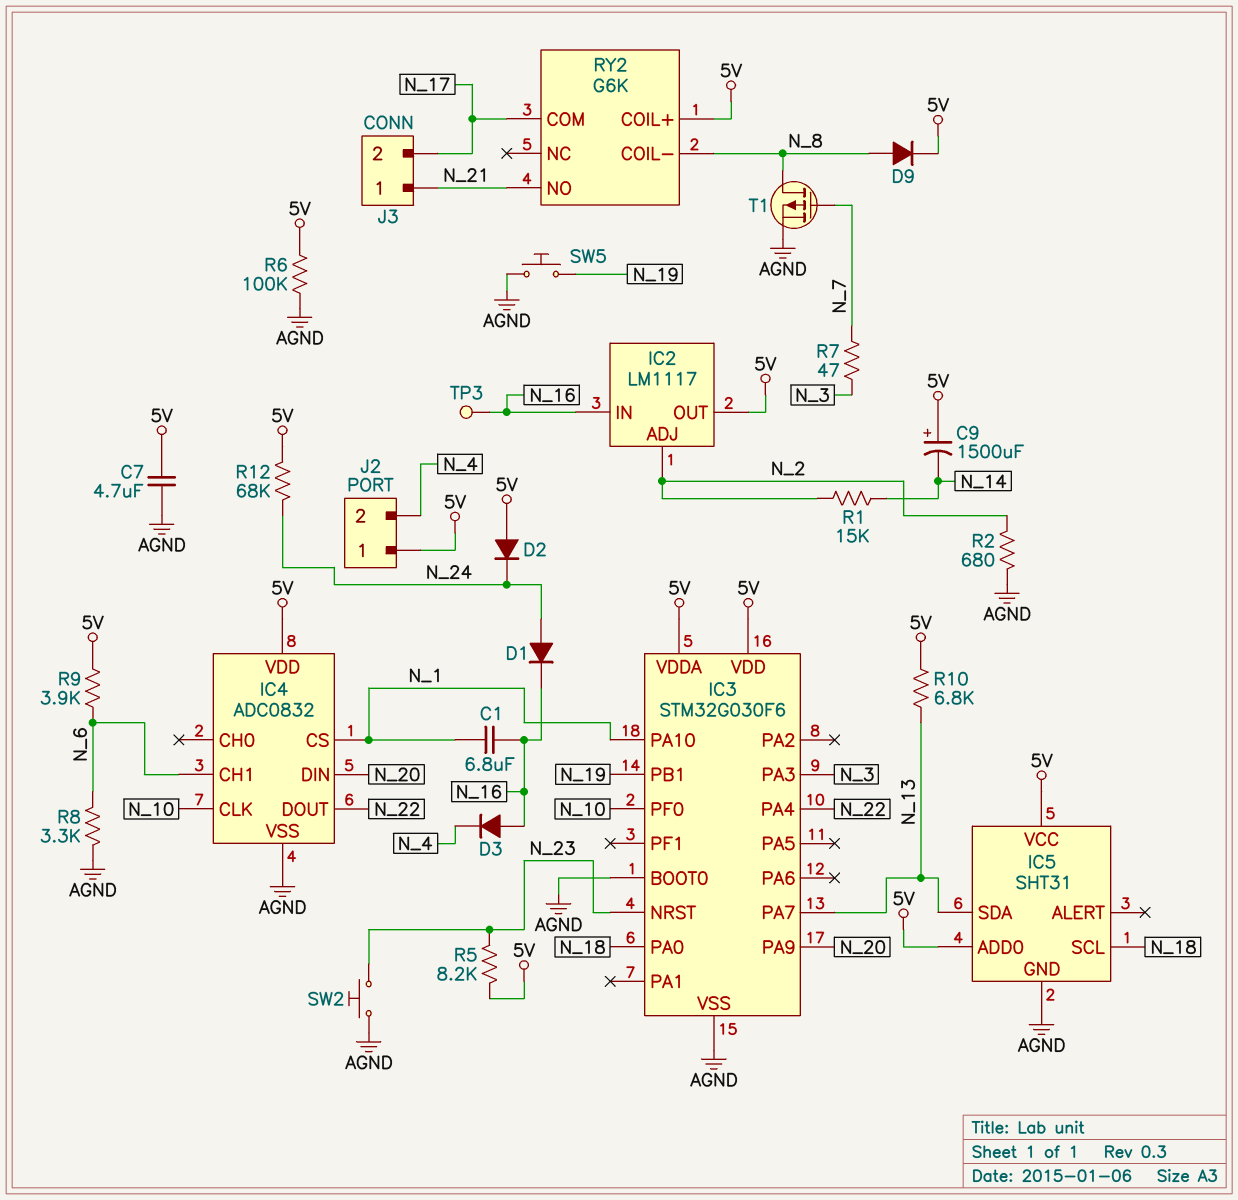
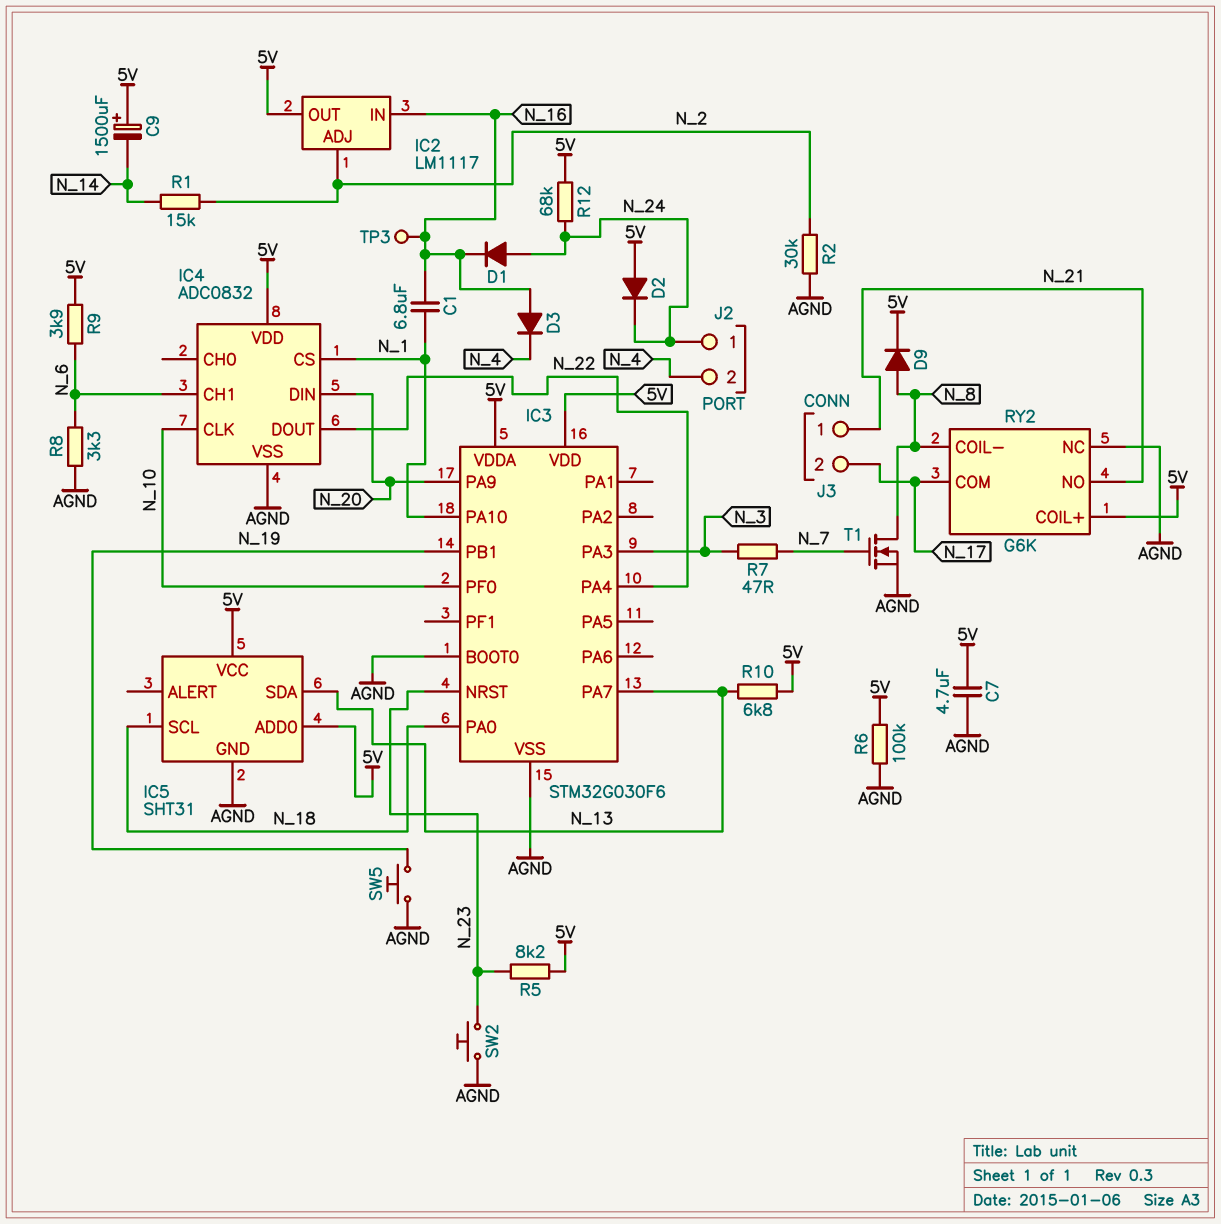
J2 pin 1: 5V -> N_24
R2: 680 (AGND, N_2) -> 30k (AGND, N_2)
RY2 pin NC: none -> AGND
T1: PMOS (G N_7, D N_8, S AGND) -> NMOS (G N_7, D N_8, S AGND)

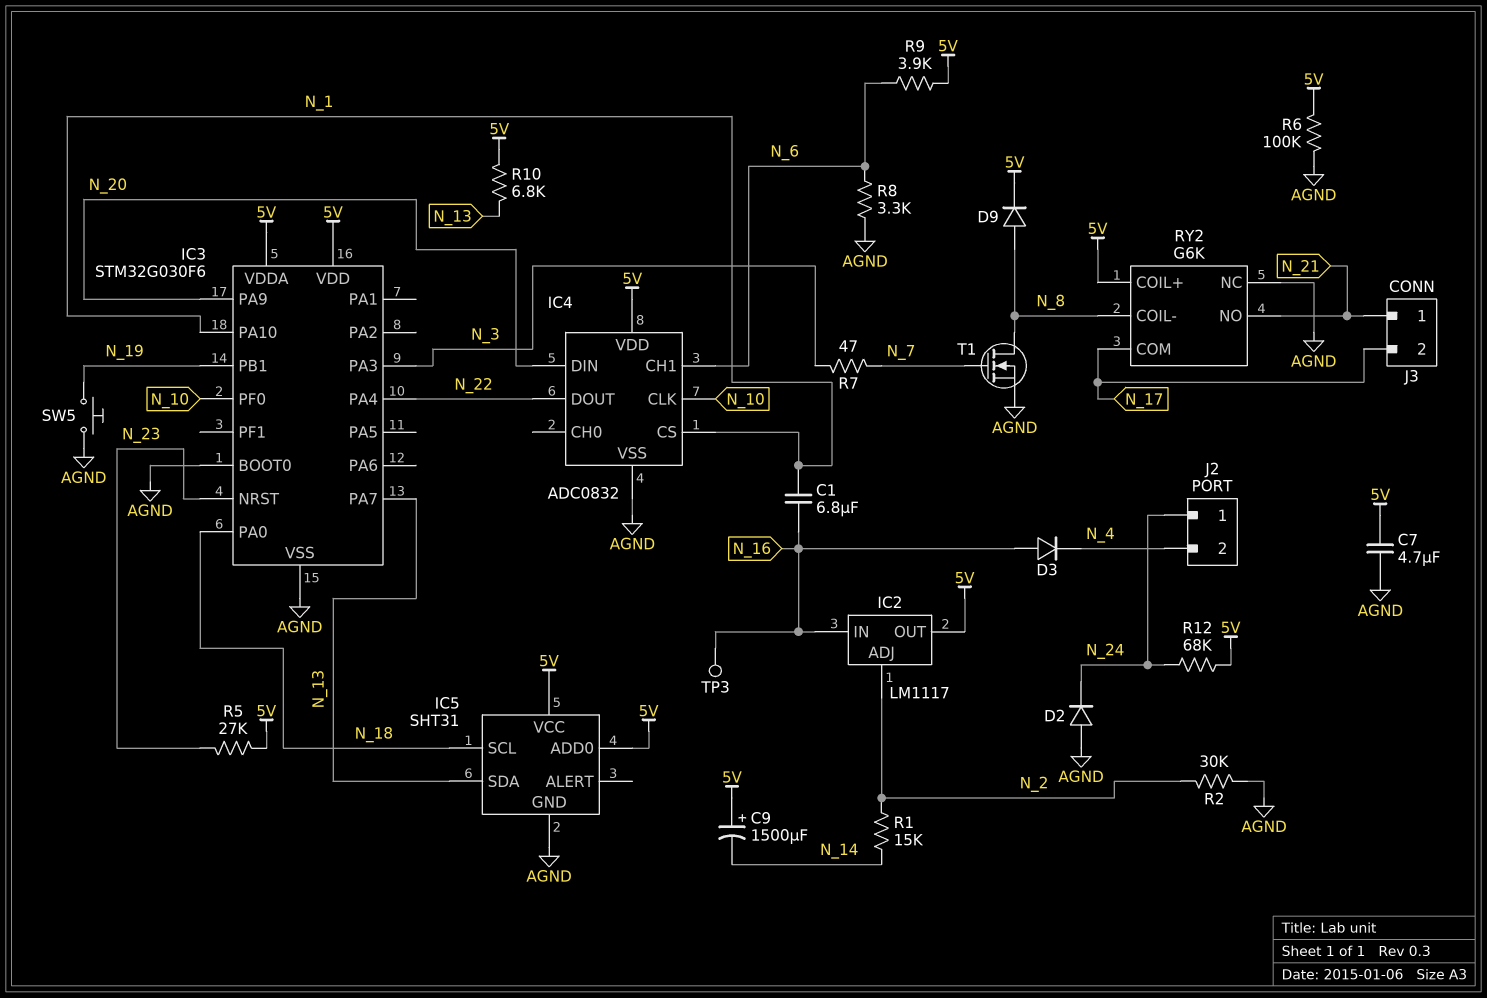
D1: diode (A N_24, K N_16) -> none
D2: diode (A 5V, K N_24) -> diode (A AGND, K N_24)
R5: 8.2k (5V, N_23) -> 27k (5V, N_23)
SW2: button (AGND, N_23) -> none

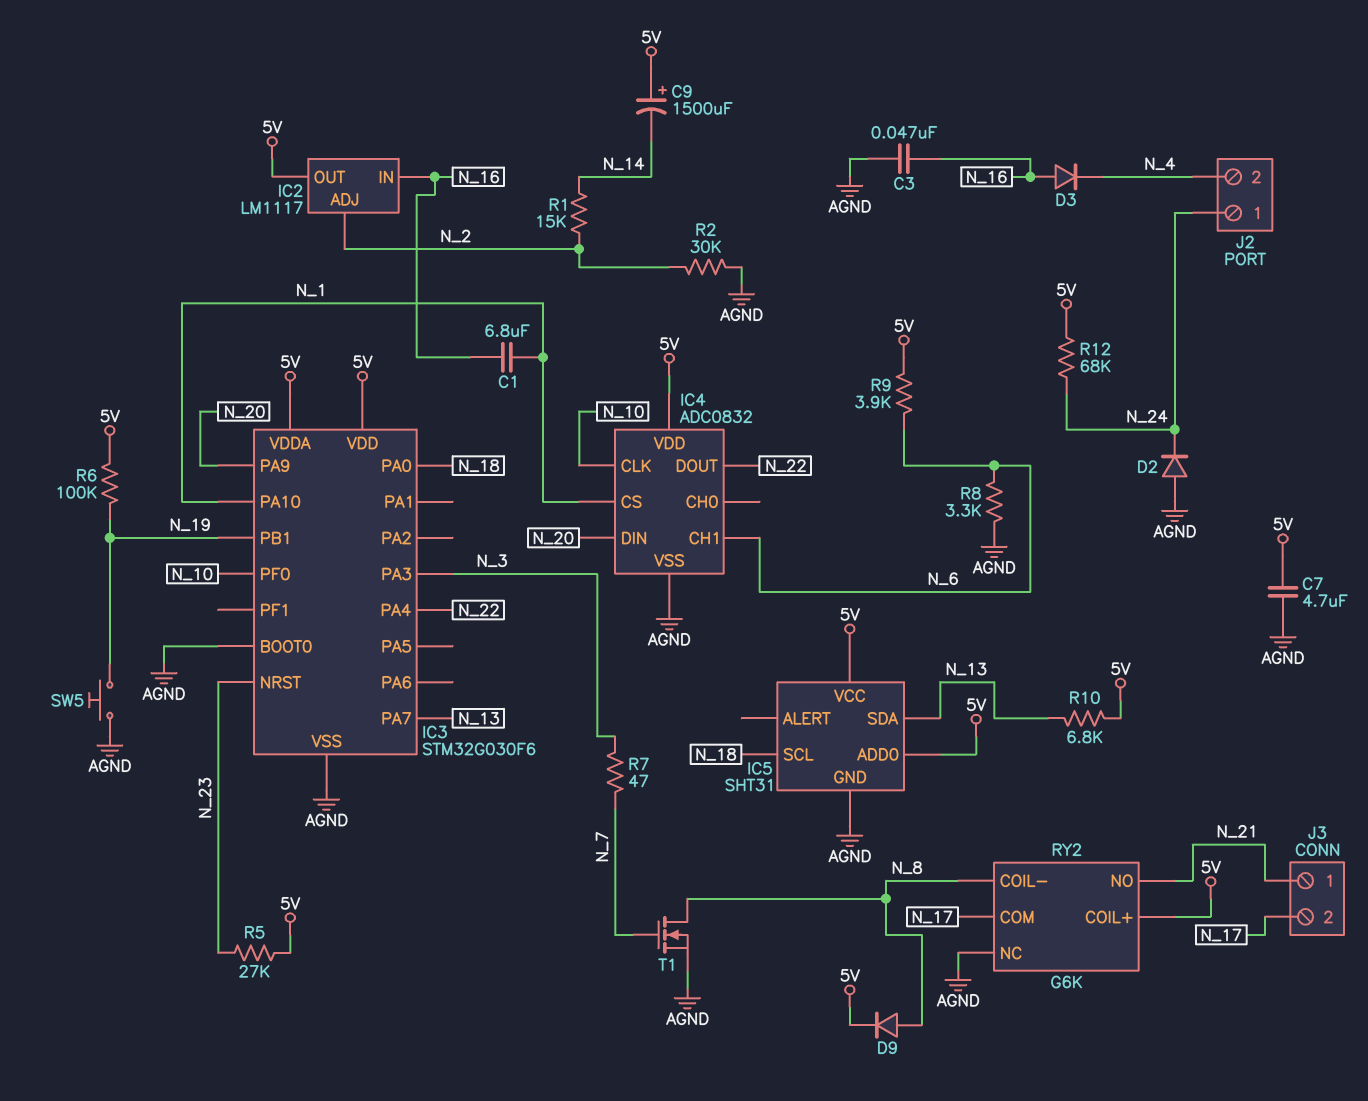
C3: none -> 47nF (AGND, N_16)
R6: 100k (5V, AGND) -> 100k (5V, N_19)
TP3: test point (N_16) -> none

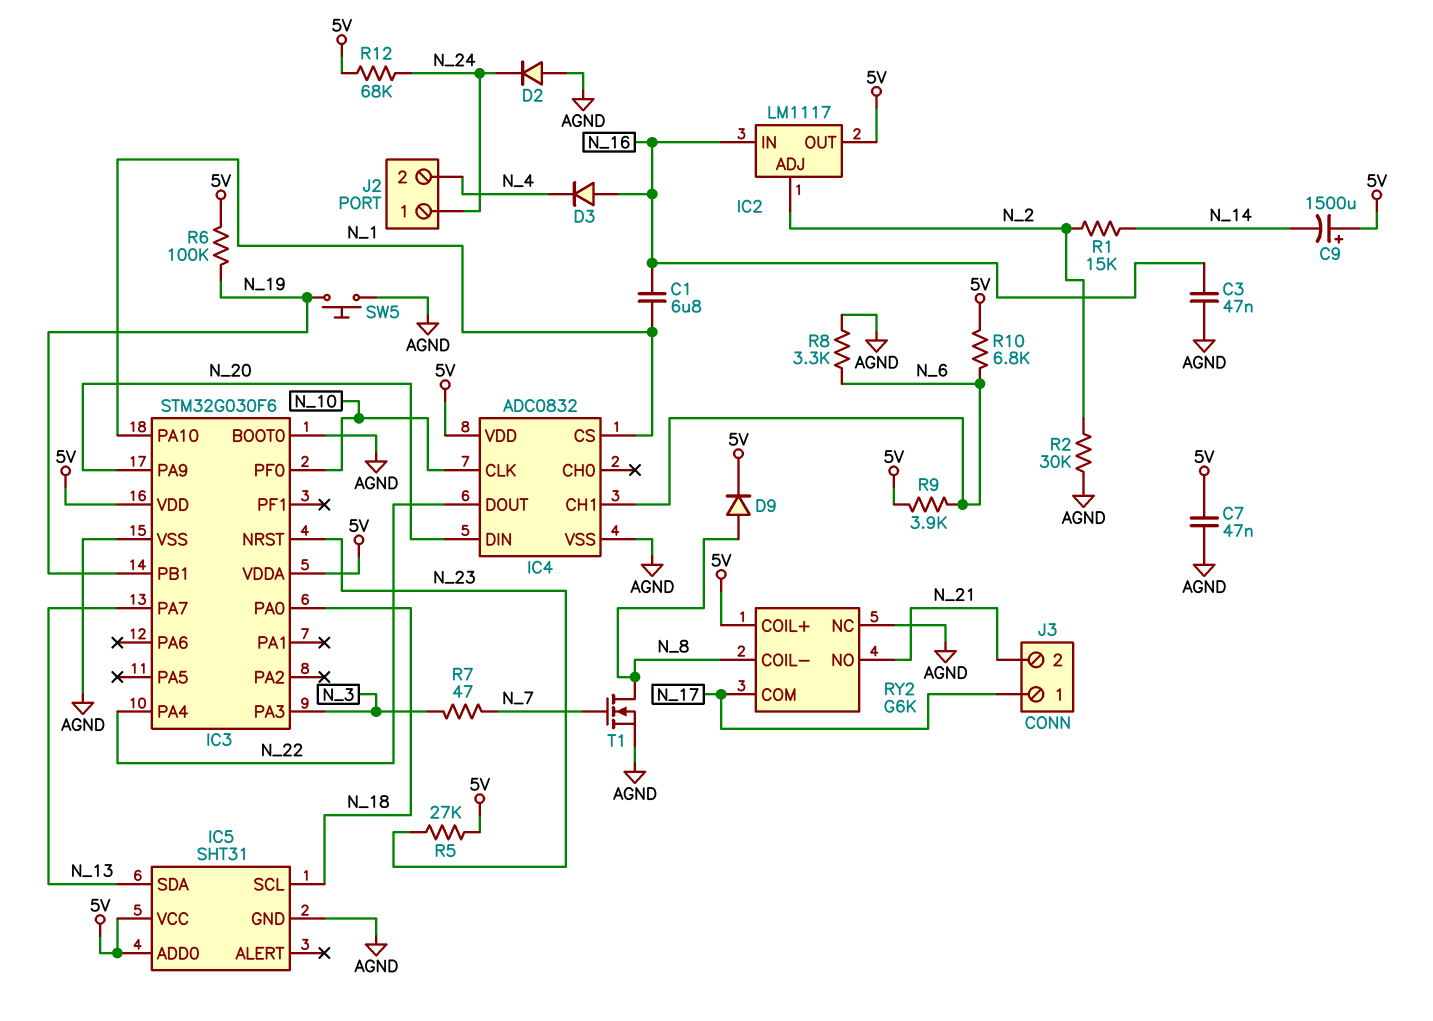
C7: 4.7uF (5V, AGND) -> 47nF (5V, AGND)
J3 pin 1: N_21 -> N_17
J3 pin 2: N_17 -> N_21
R10: 6.8k (5V, N_13) -> 6.8k (5V, N_6)

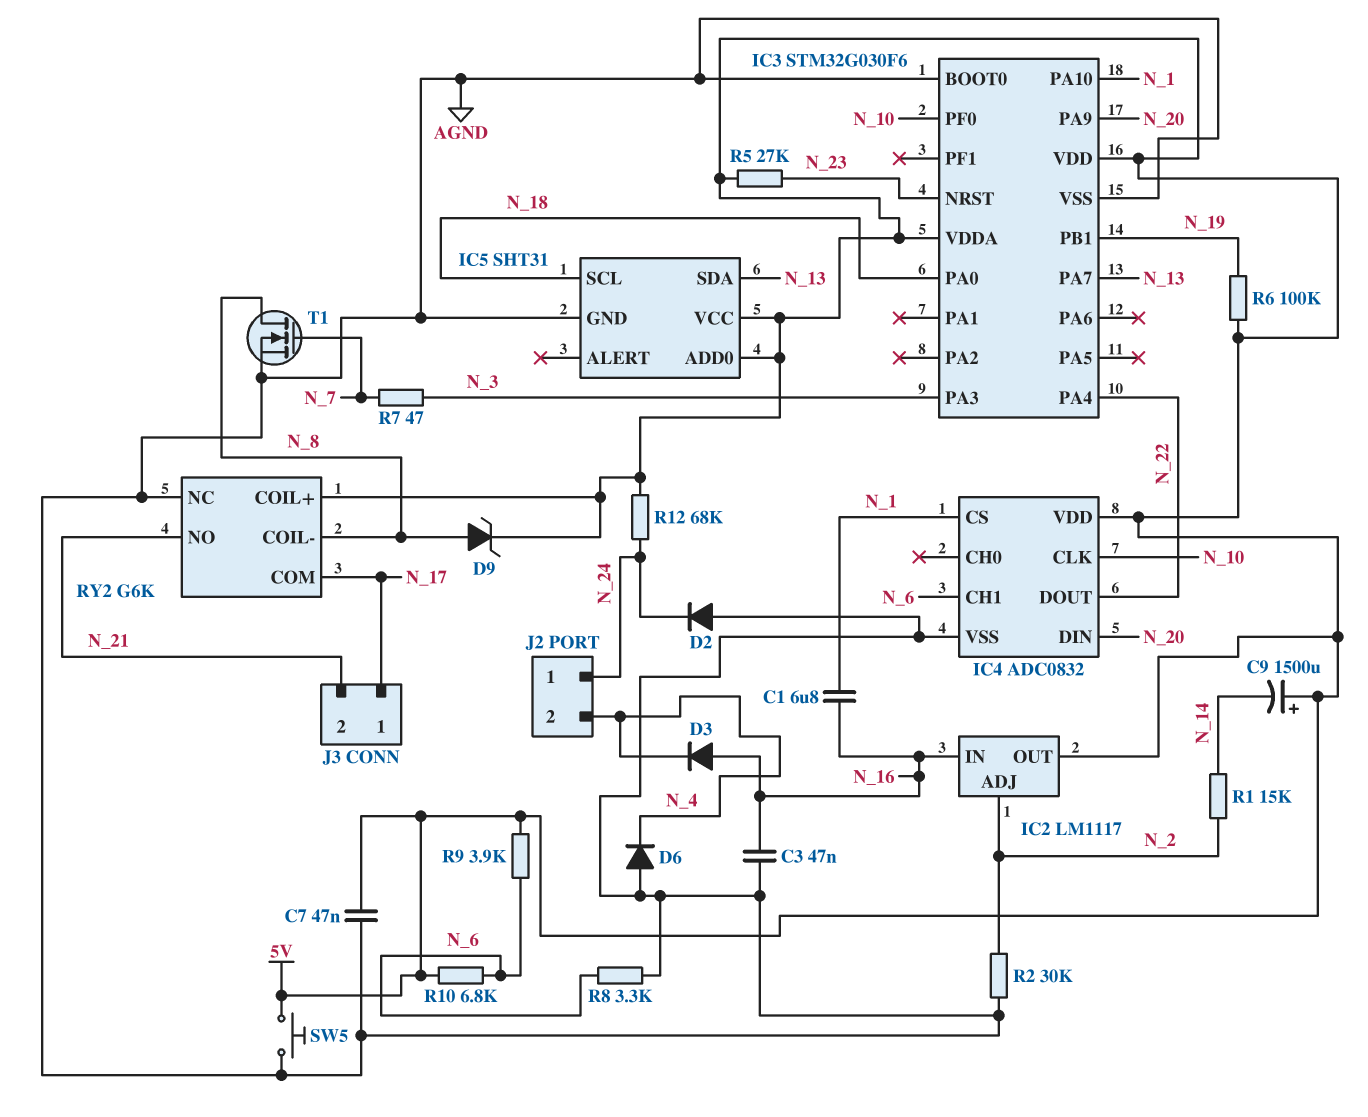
D6: none -> diode (A AGND, K N_4)
D9: diode (A N_8, K 5V) -> zener (A N_8, K 5V)
SW5: button (AGND, N_19) -> button (5V, AGND)

